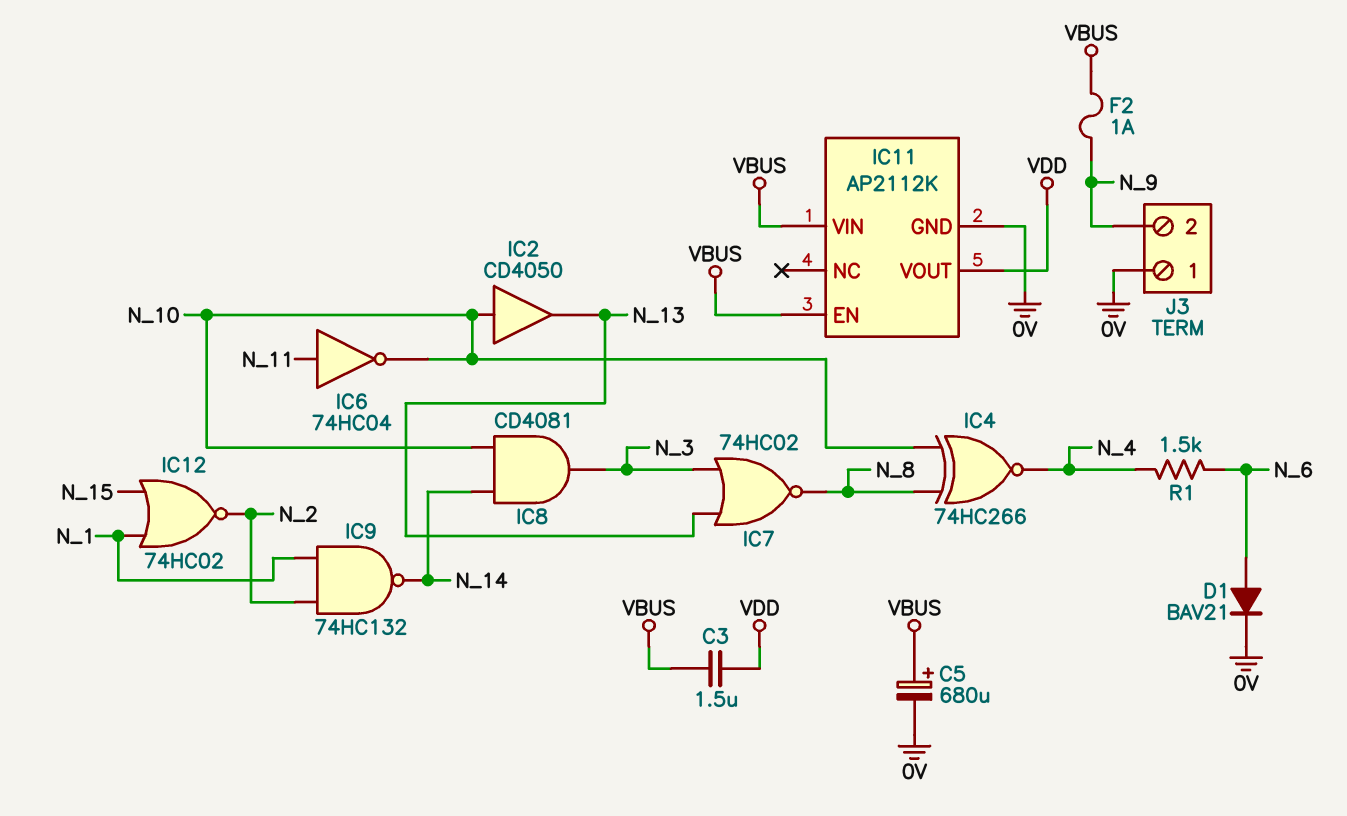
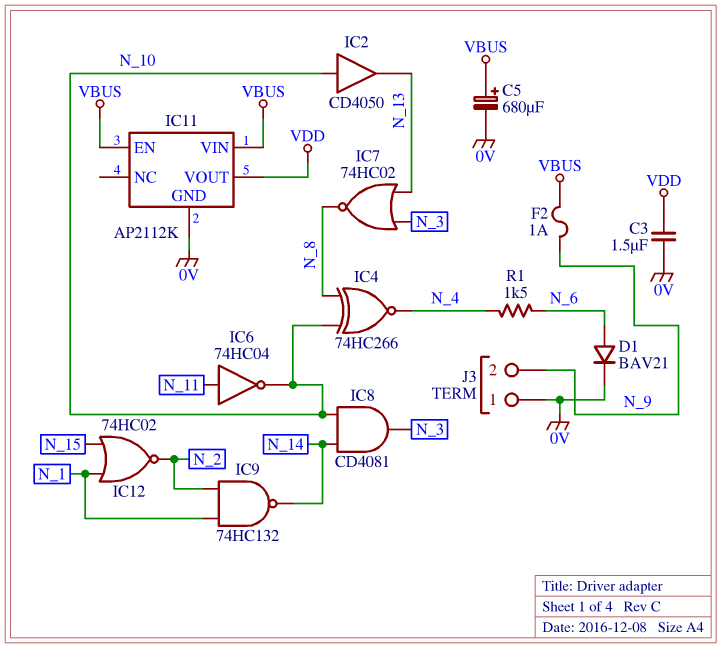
C3: 1.5uF (VBUS, VDD) -> 1.5uF (0V, VDD)

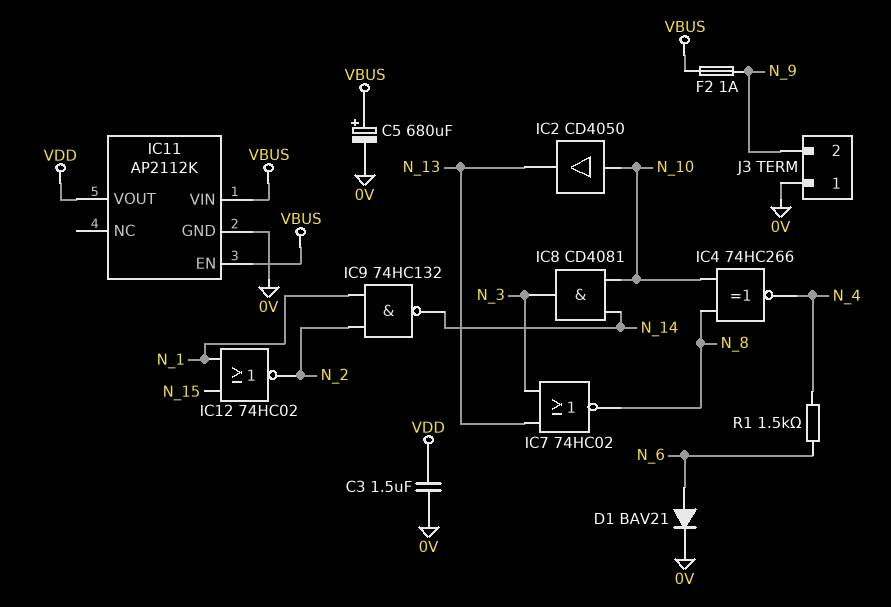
IC6: NOT 74HC04 (in N_11, out N_10) -> none

